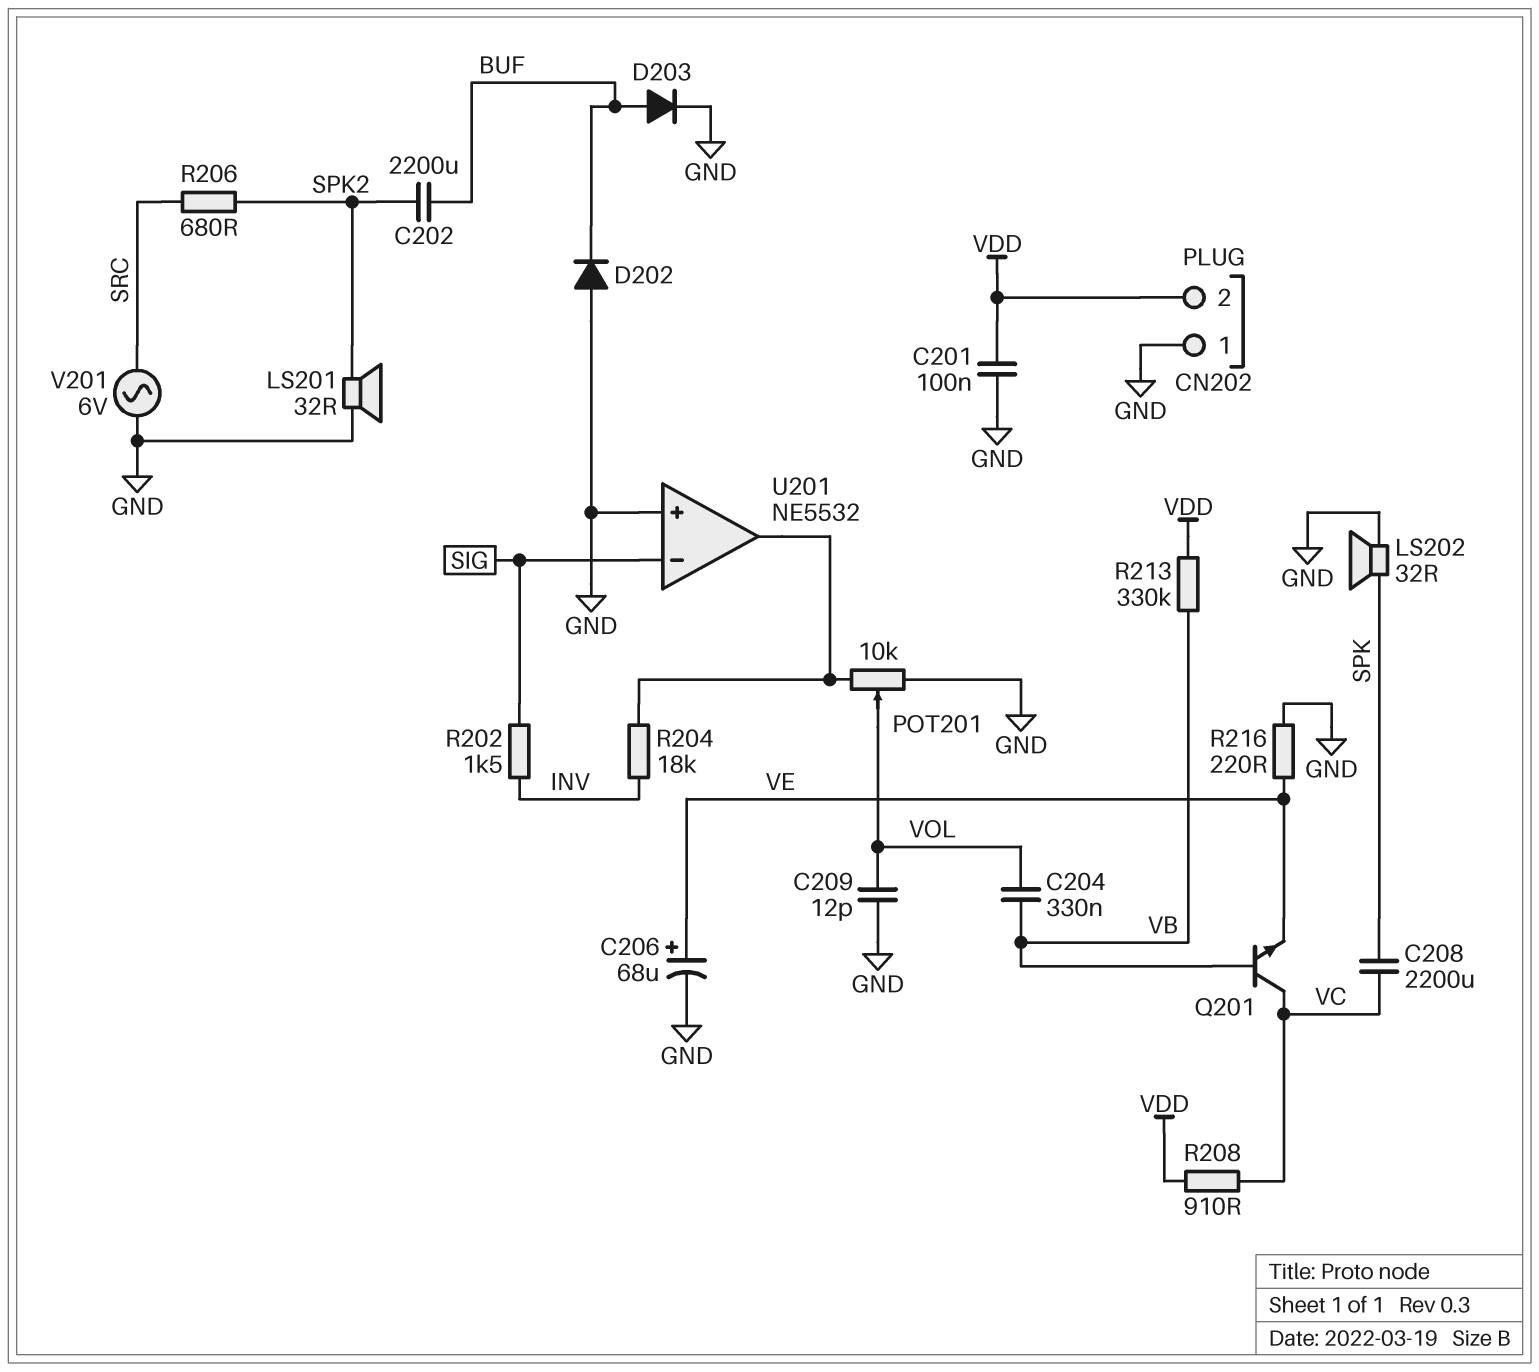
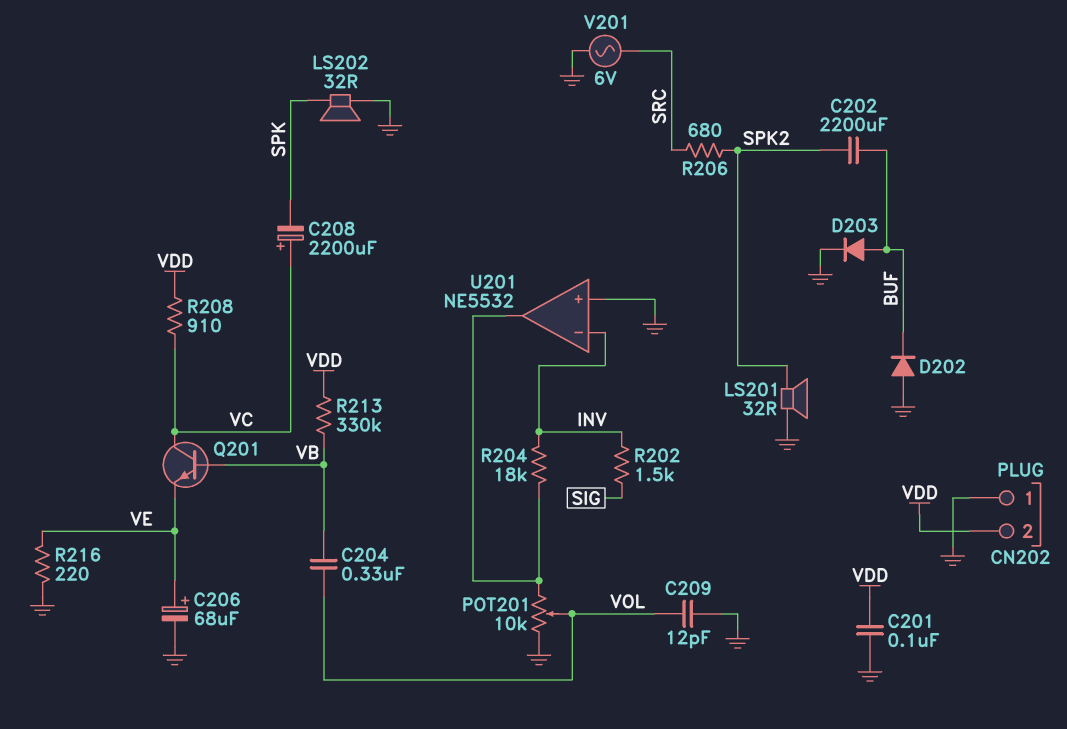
C208: 2200uF (SPK, VC) -> 2200uF (plus VC, minus SPK)
U201 pin in-: SIG -> INV

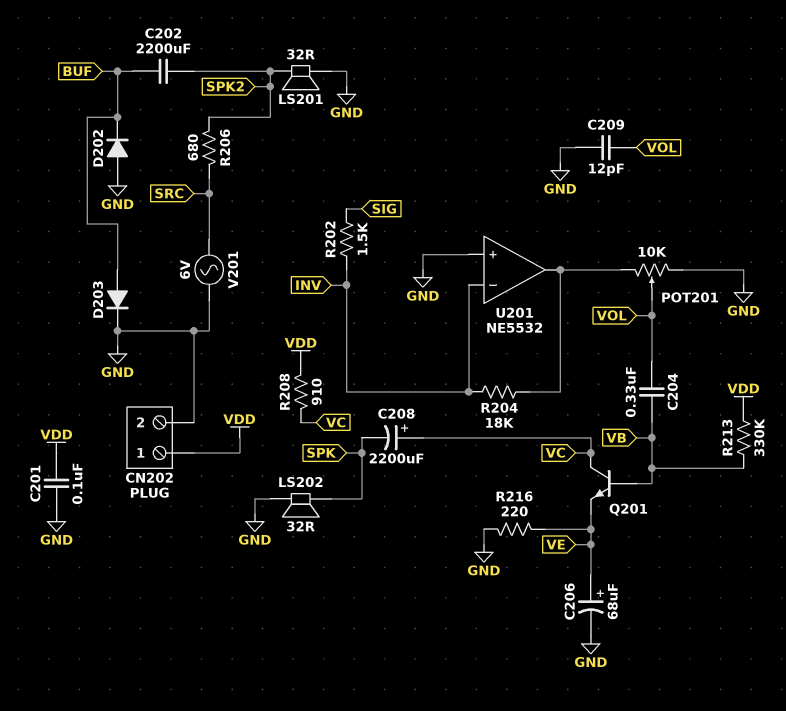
CN202 pin 1: GND -> VDD
CN202 pin 2: VDD -> GND

